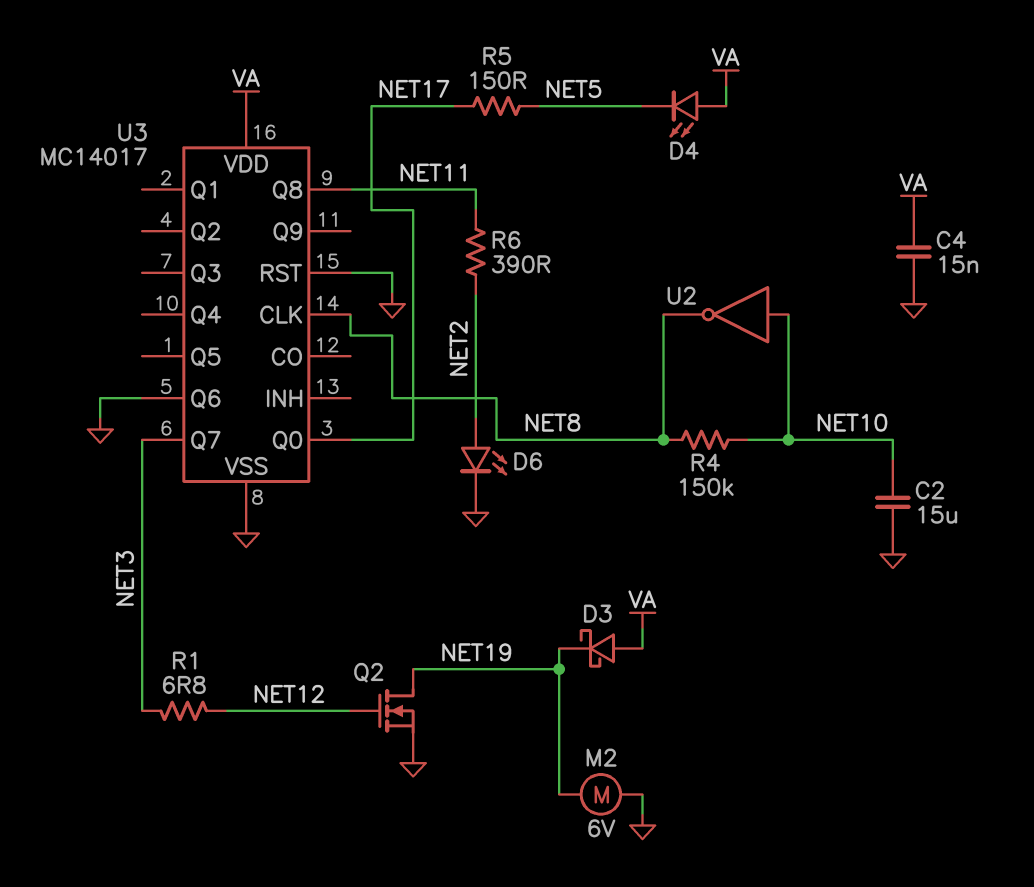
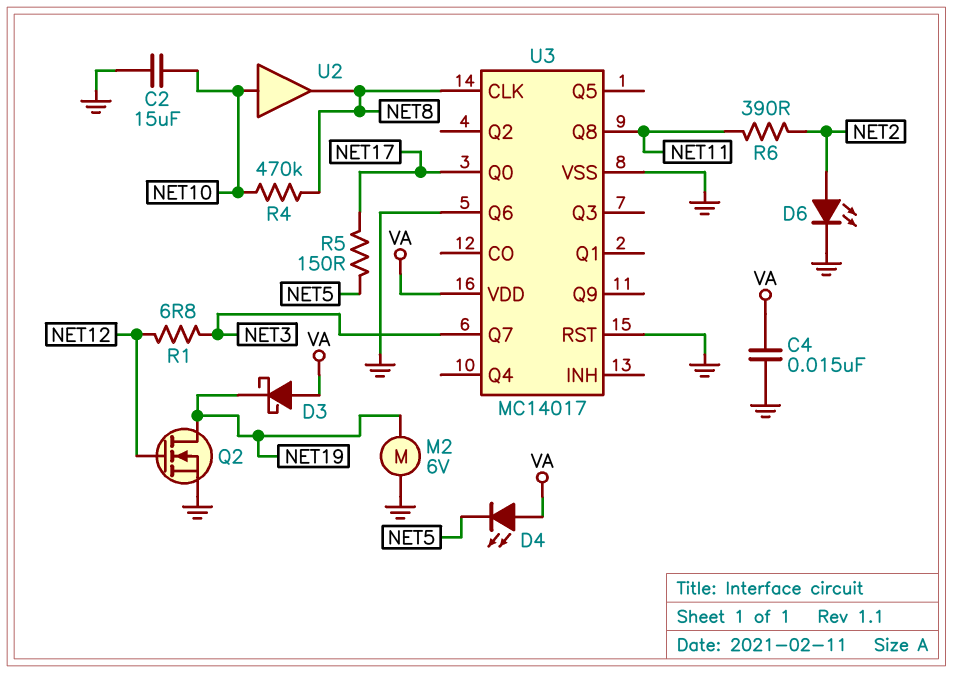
R4: 150k (NET8, NET10) -> 470k (NET8, NET10)
U2: NOT (in NET10, out NET8) -> buffer (in NET10, out NET8)

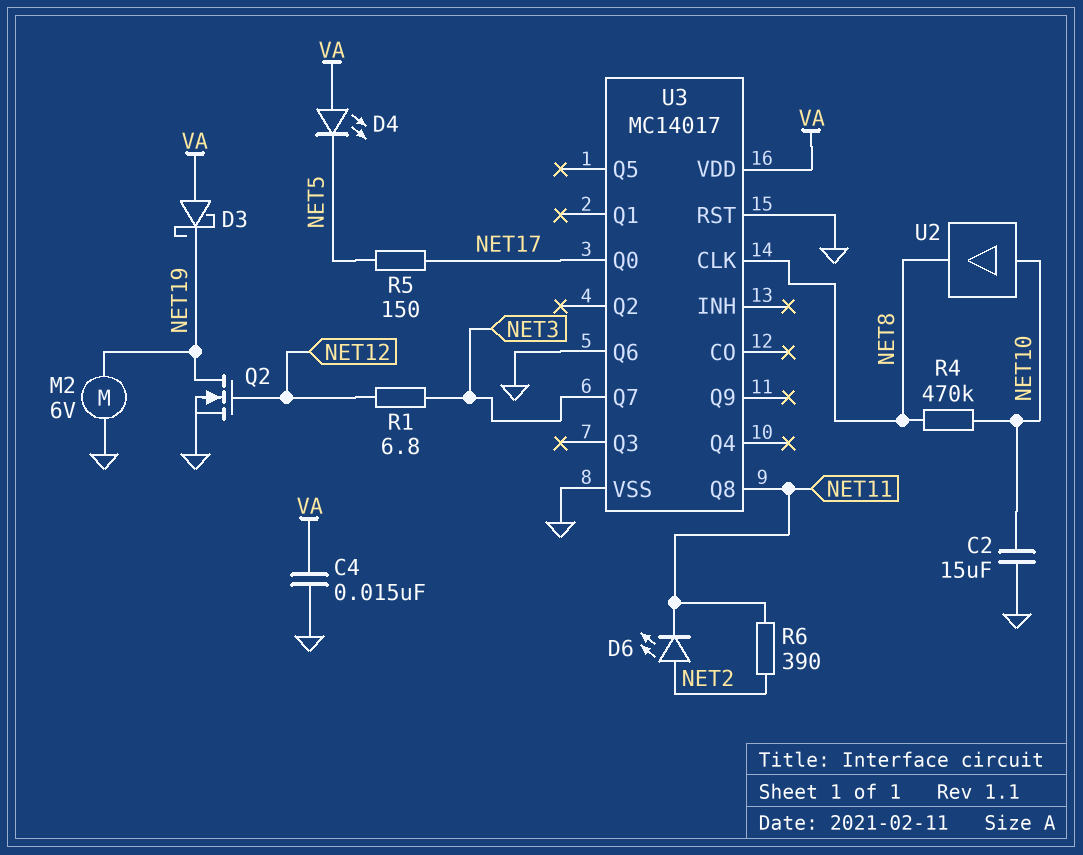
D6: LED (A NET2, K GND) -> LED (A NET2, K NET11)

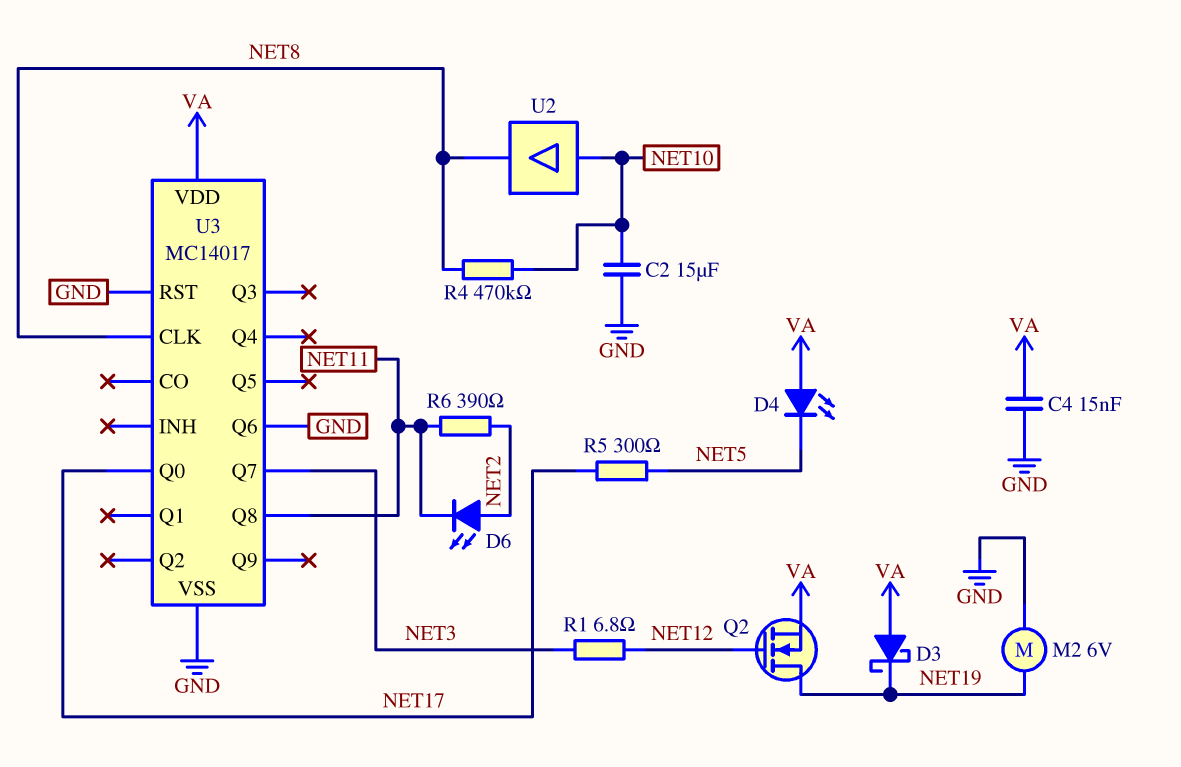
Q2: NMOS (G NET12, D NET19, S GND) -> NMOS (G NET12, D NET19, S VA)
R5: 150 (NET5, NET17) -> 300 (NET5, NET17)

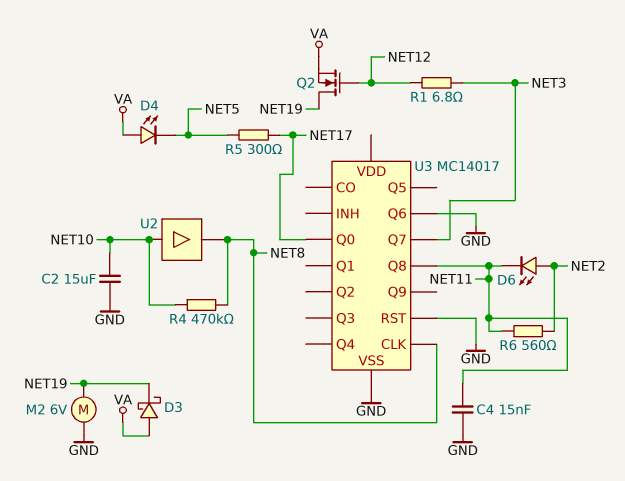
C4: 15nF (GND, VA) -> 15nF (GND, NET11)
R6: 390 (NET2, NET11) -> 560 (NET2, NET11)
U3 pin VDD: VA -> none

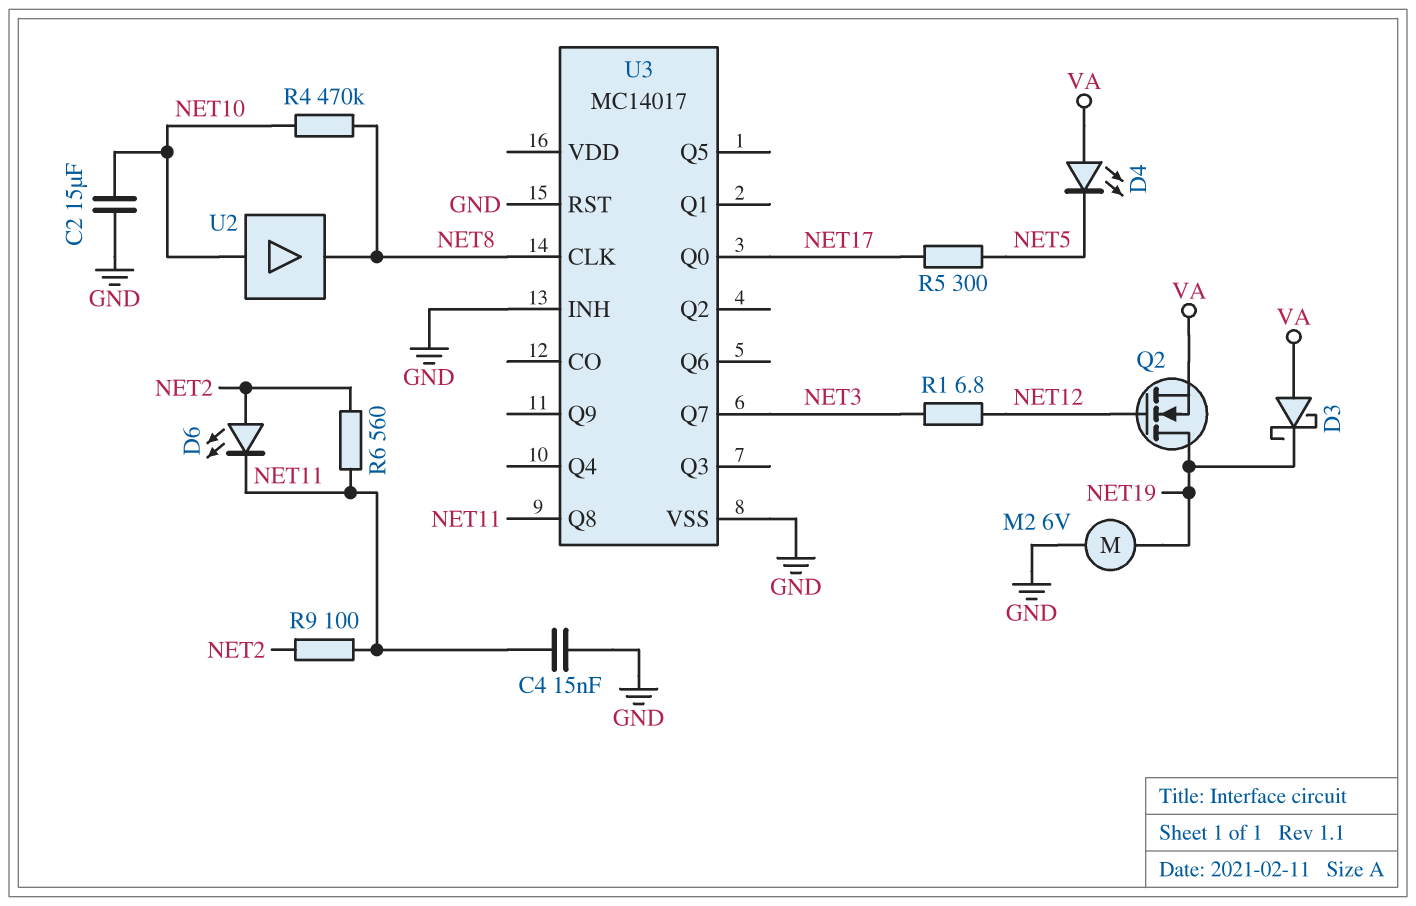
R9: none -> 100 (NET2, NET11)
U3 pin INH: none -> GND
U3 pin Q6: GND -> none

